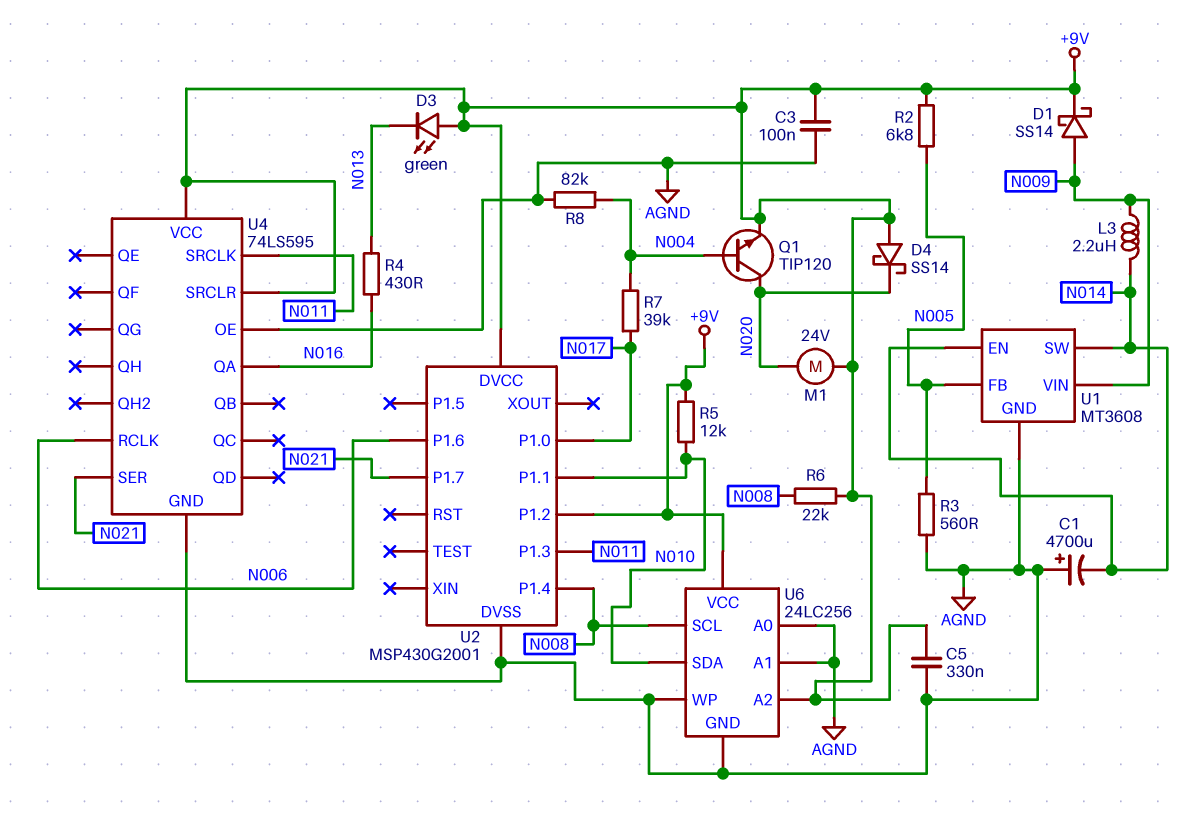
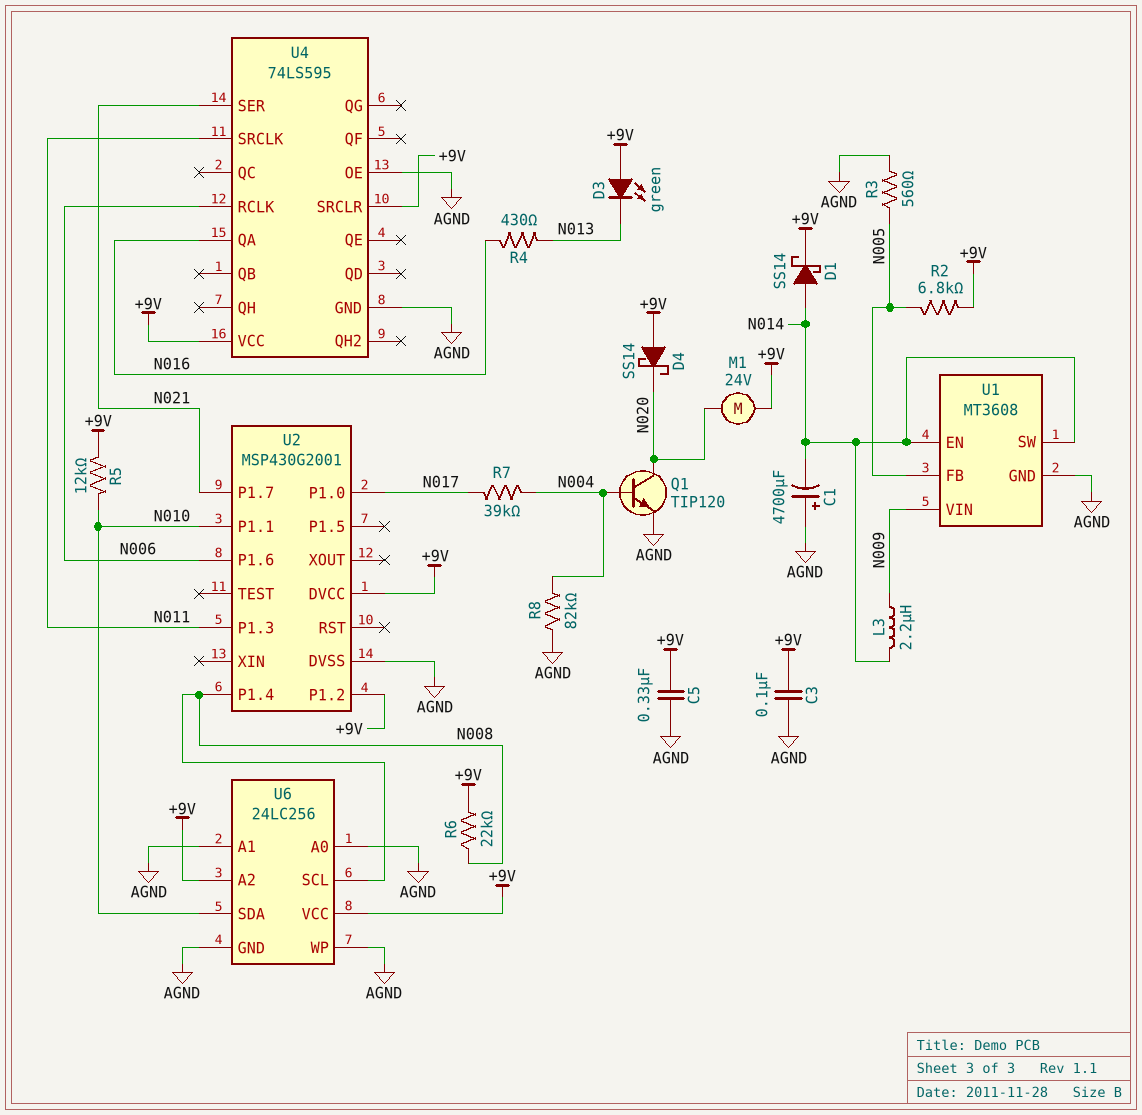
D1: schottky SS14 (A N009, K +9V) -> schottky SS14 (A N014, K +9V)
Q1: NPN TIP120 (B N004, C N020, E +9V) -> NPN TIP120 (B N004, C N020, E AGND)

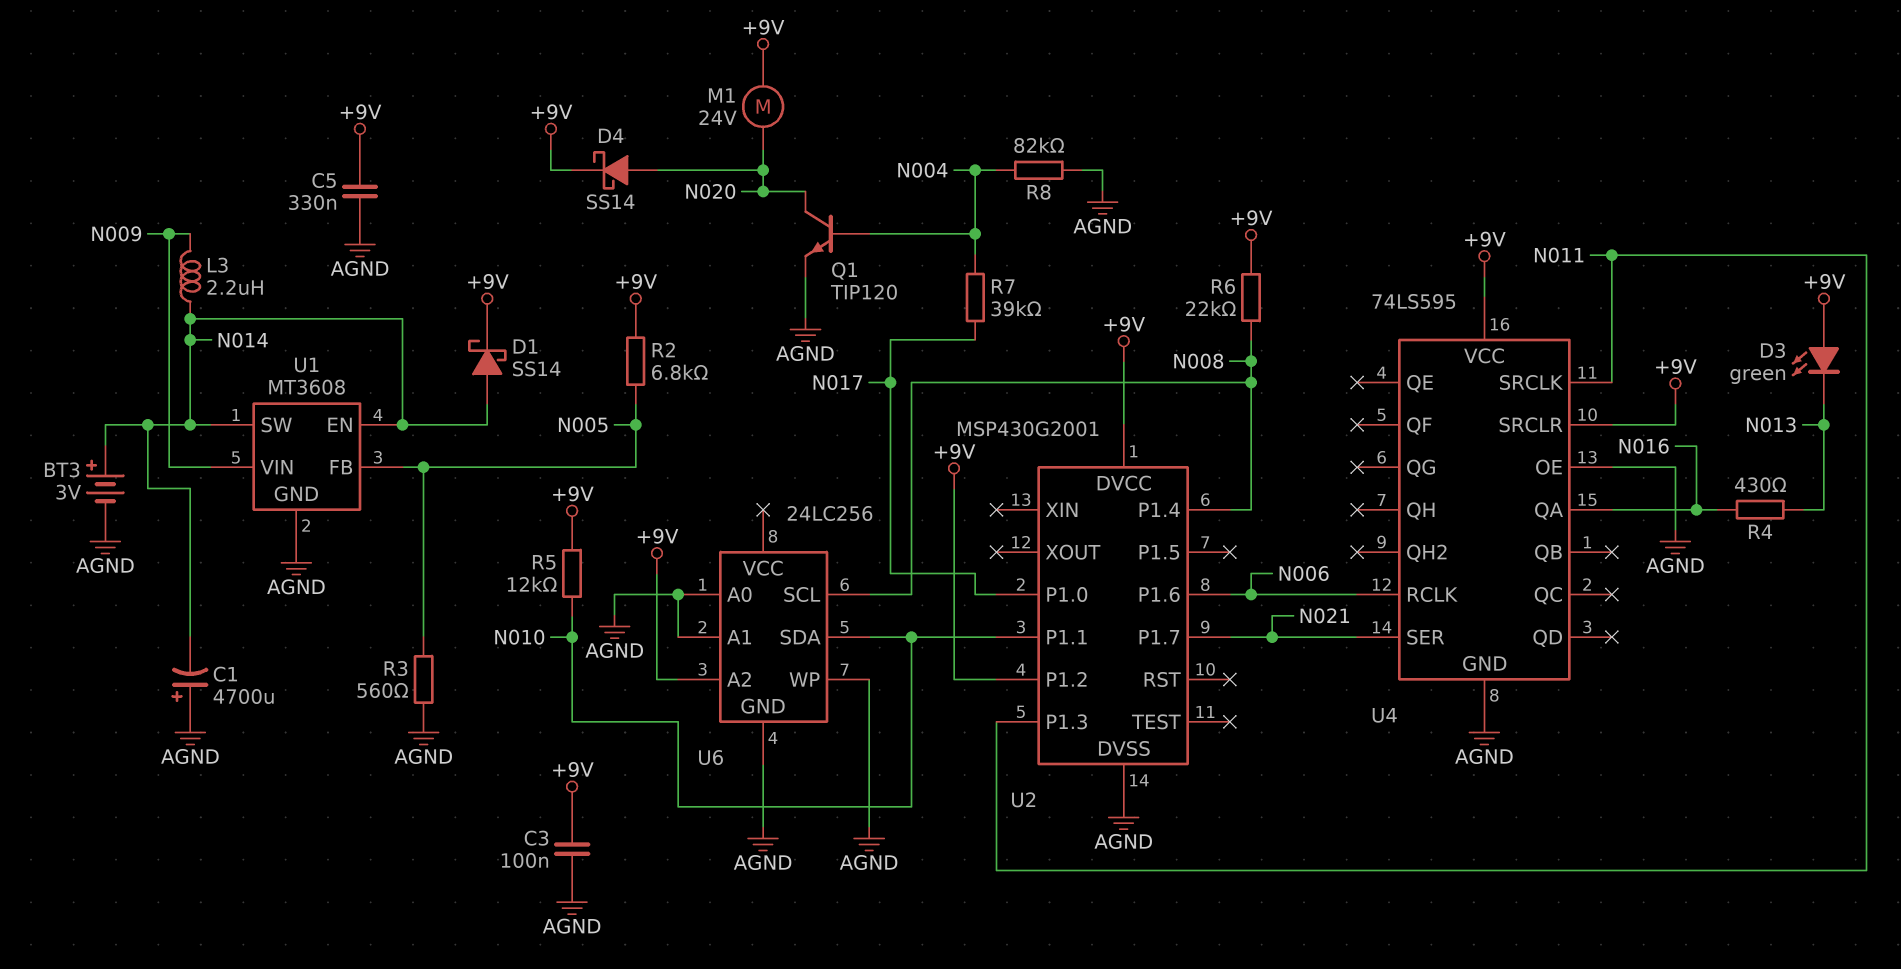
BT3: none -> 3V (plus N014, minus AGND)
D4: schottky SS14 (A +9V, K N020) -> schottky SS14 (A N020, K +9V)
U6 pin VCC: +9V -> none

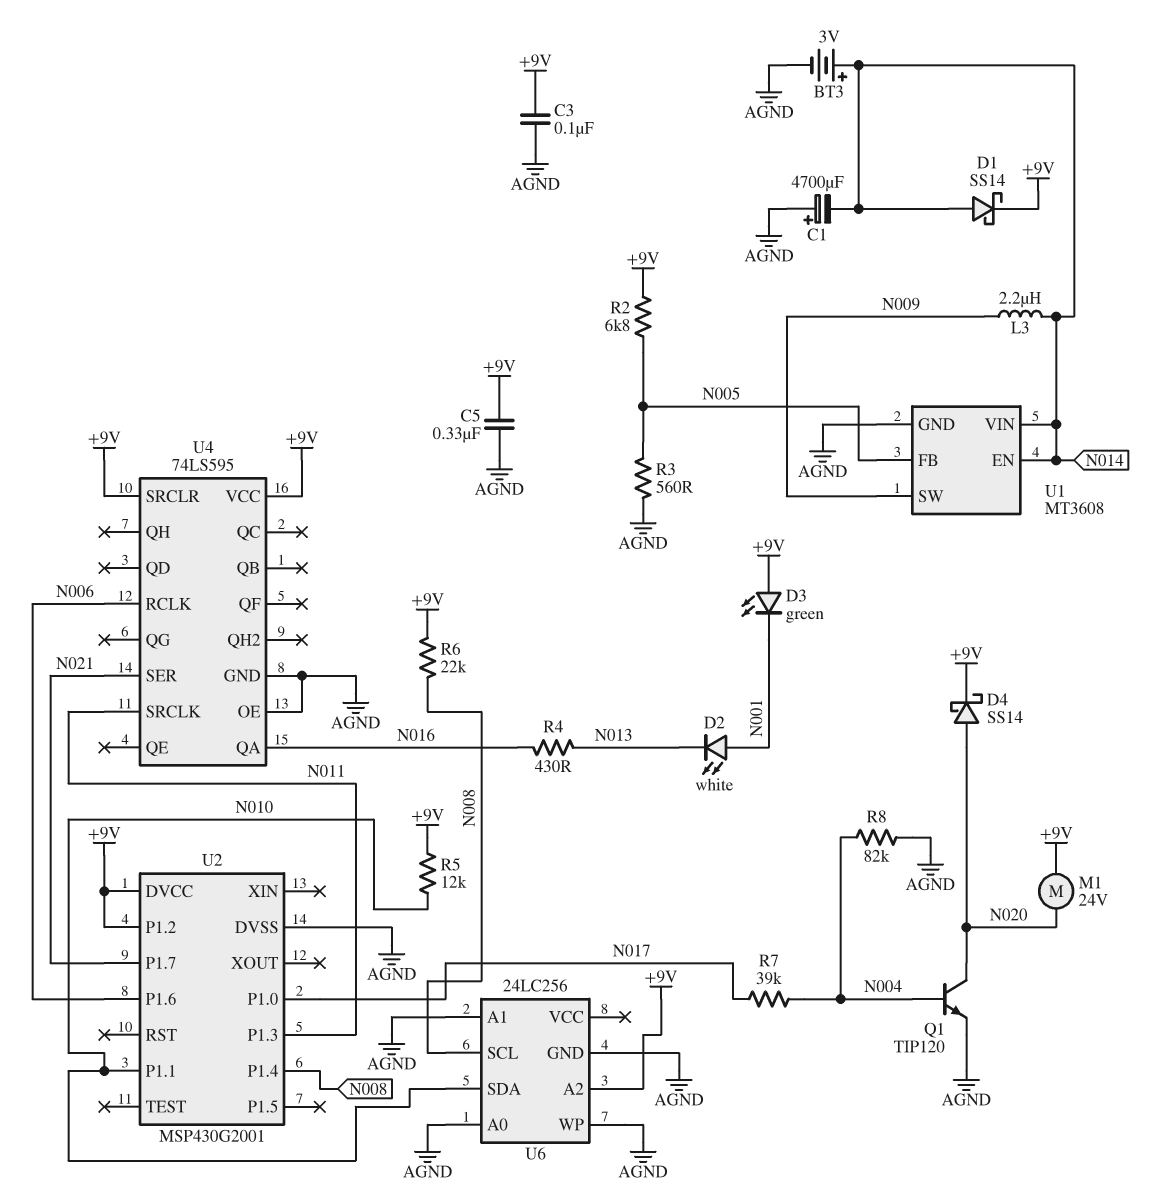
D2: none -> LED white (A N001, K N013)
D3: LED green (A +9V, K N013) -> LED green (A +9V, K N001)
U1 pin SW: N014 -> N009
U1 pin VIN: N009 -> N014

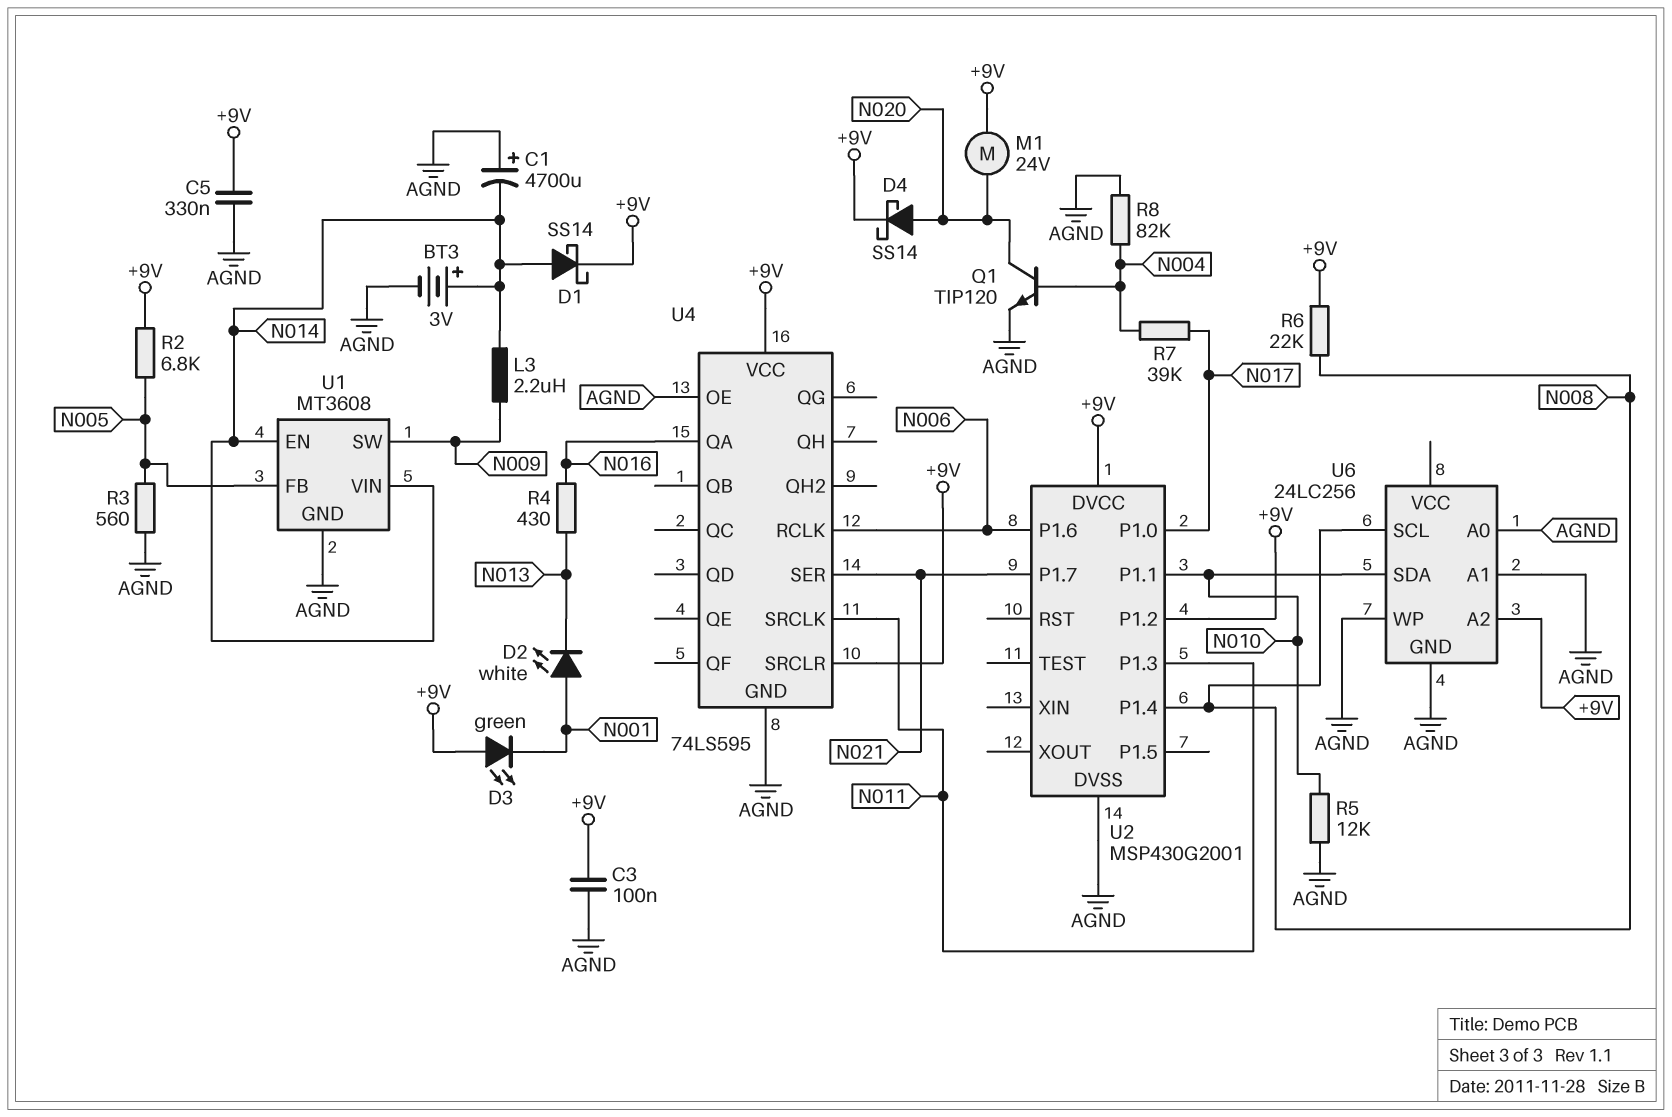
R5: 12k (+9V, N010) -> 12k (AGND, N010)

